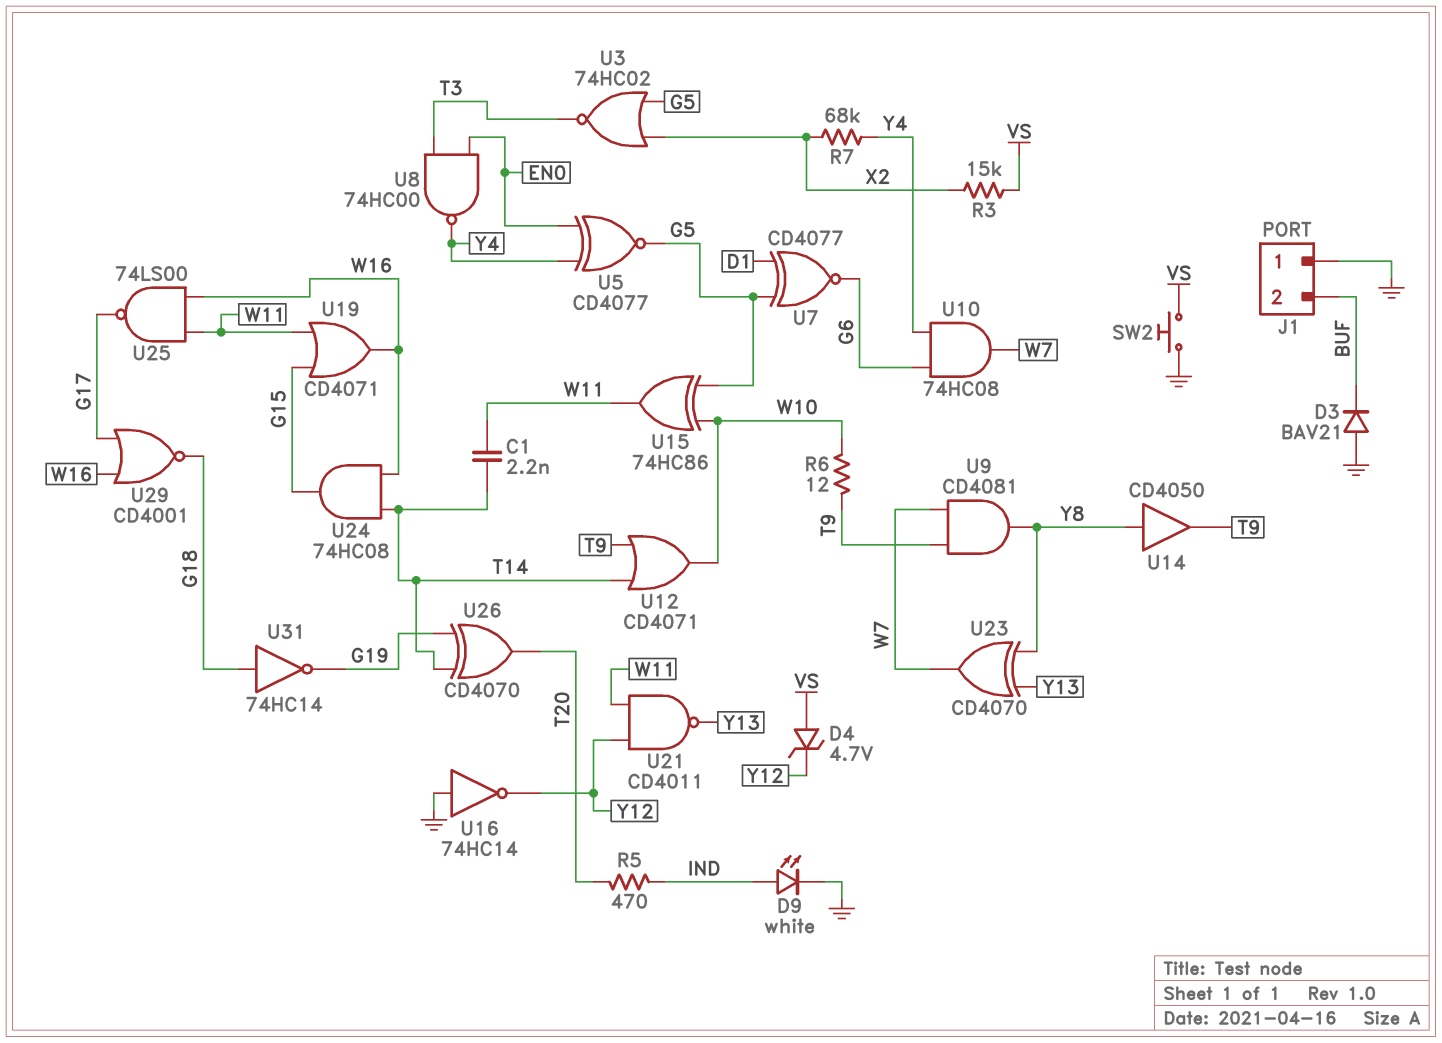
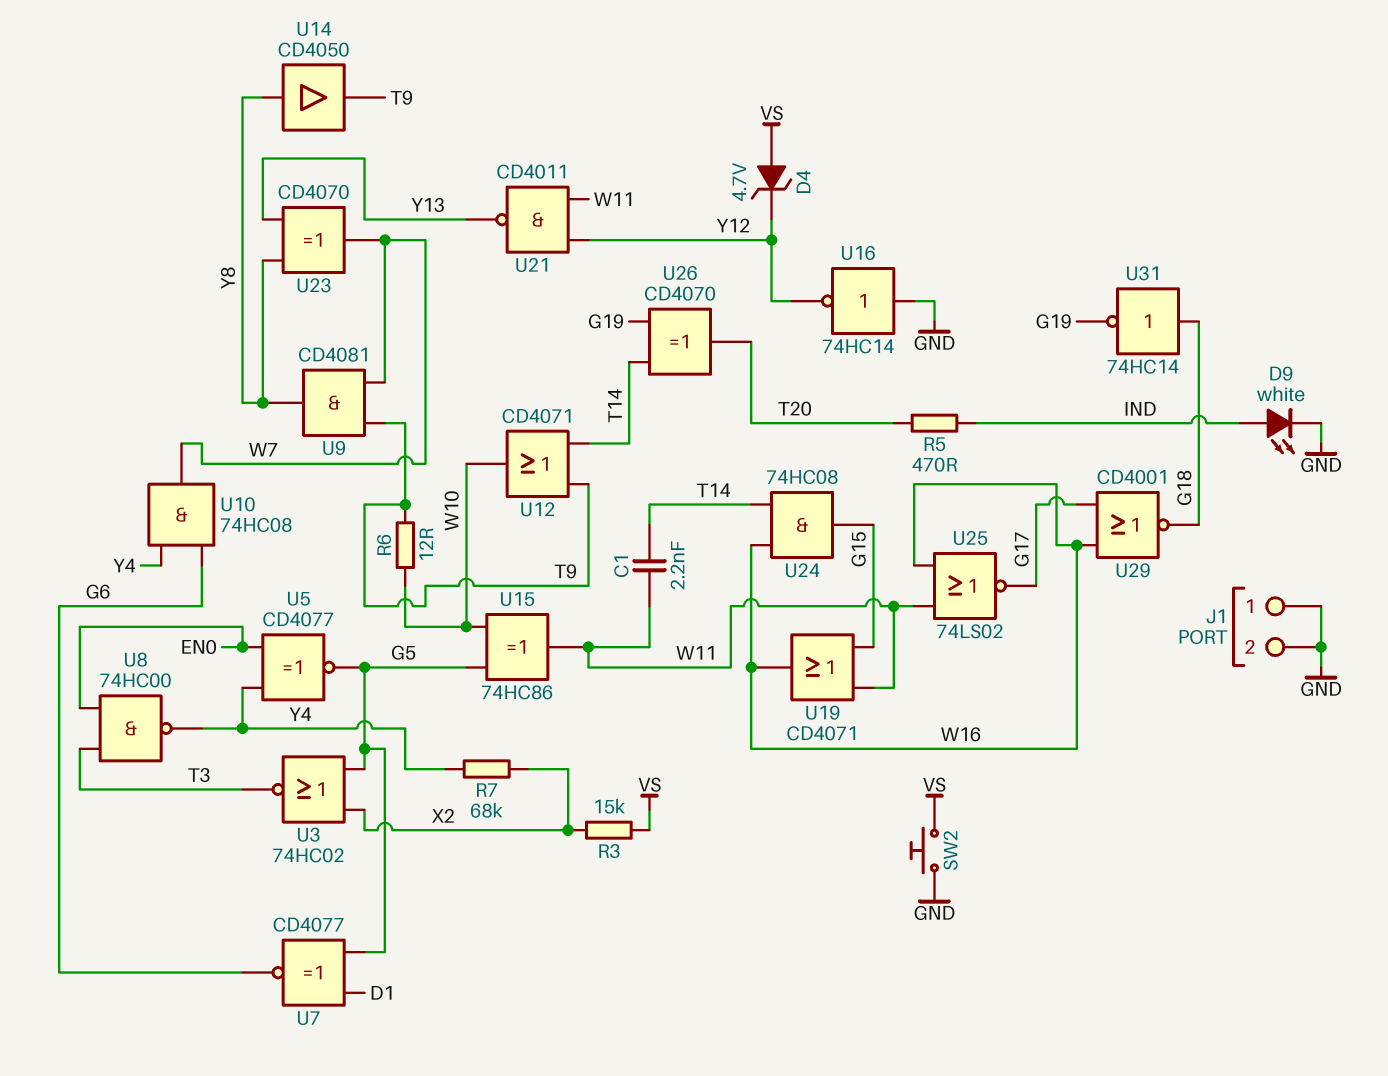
D3: diode BAV21 (A GND, K BUF) -> none
J1 pin 2: BUF -> GND
U25: NAND 74LS00 (in W11, in W16, out G17) -> NOR 74LS02 (in W11, in W16, out G17)

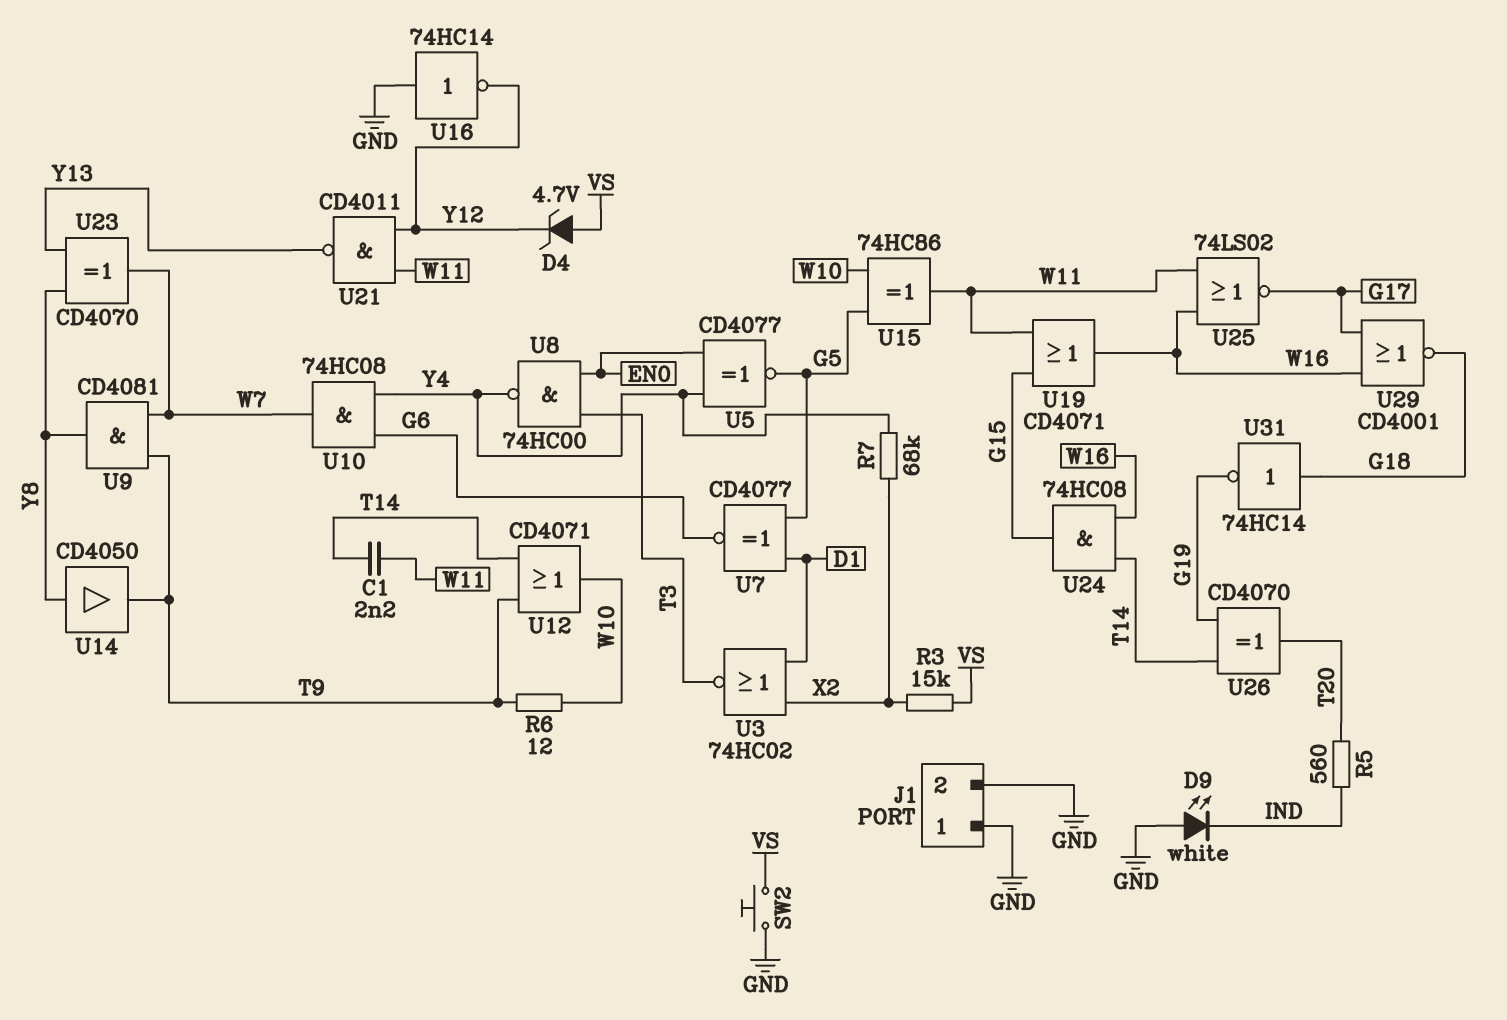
D9: LED white (A IND, K GND) -> LED white (A GND, K IND)
R5: 470 (IND, T20) -> 560 (IND, T20)
U3: NOR 74HC02 (in G5, in X2, out T3) -> NOR 74HC02 (in D1, in X2, out T3)

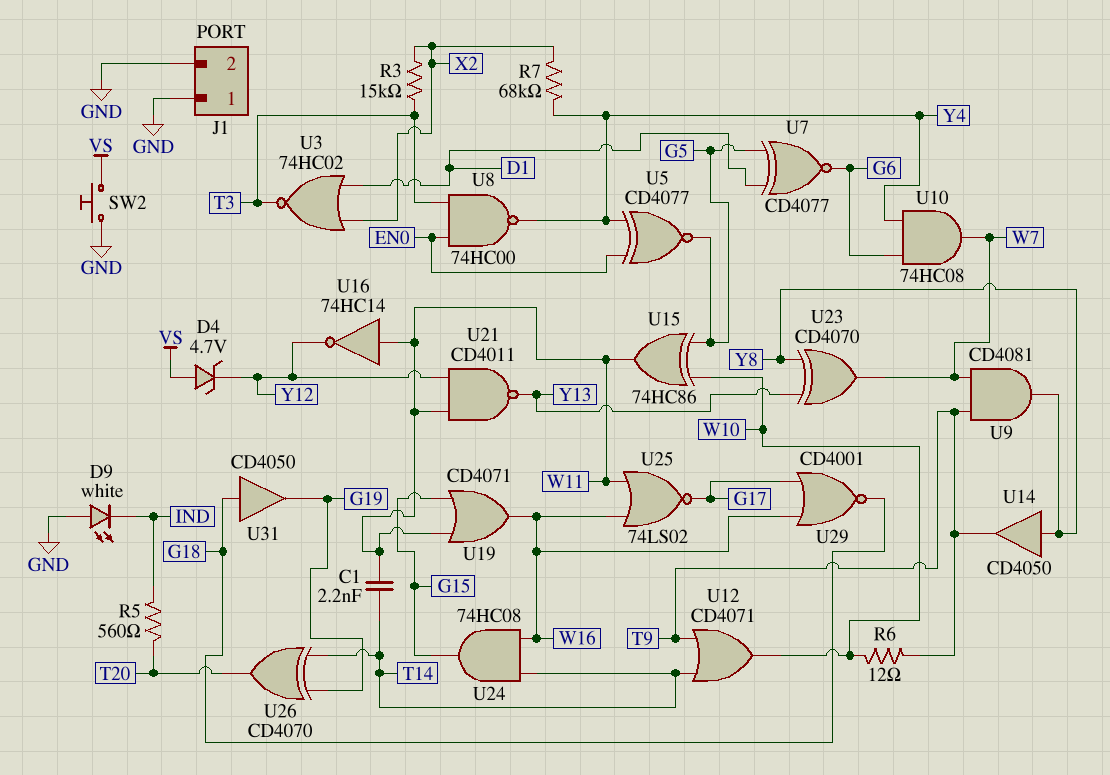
R3: 15k (VS, X2) -> 15k (T3, X2)
U16: NOT 74HC14 (in GND, out Y12) -> NOT 74HC14 (in W11, out Y12)
U31: NOT 74HC14 (in G18, out G19) -> buffer CD4050 (in G18, out G19)

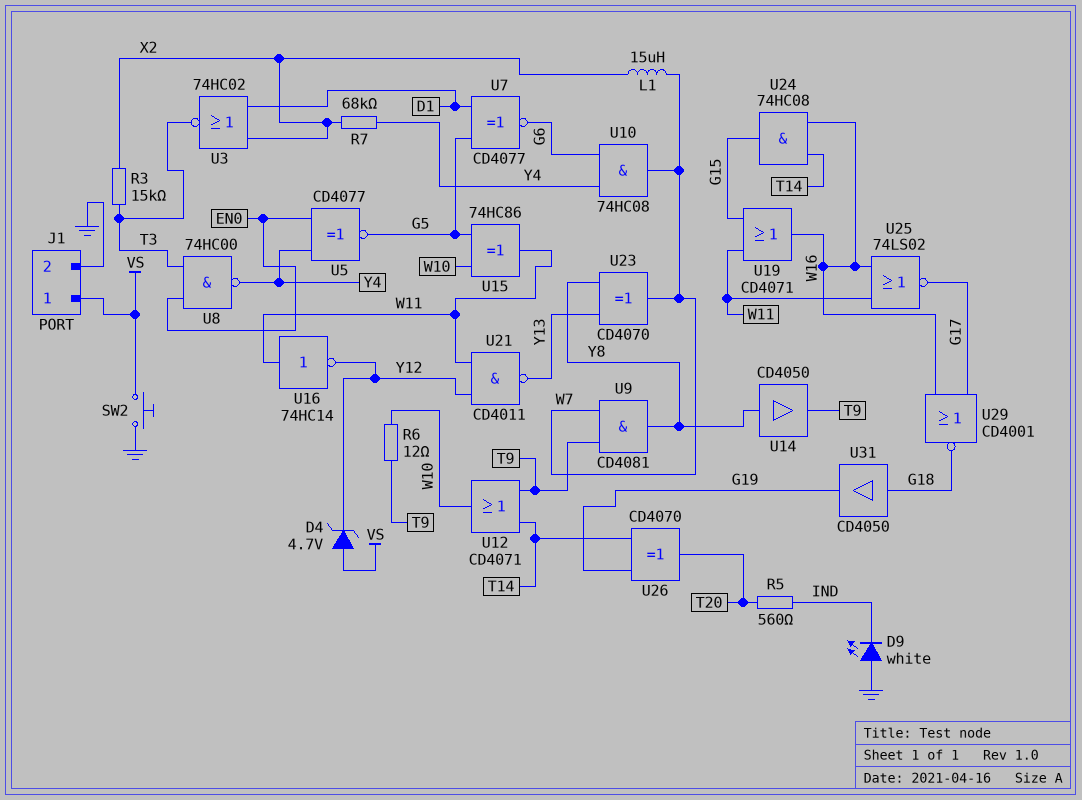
C1: 2.2nF (T14, W11) -> none
J1 pin 1: GND -> VS
L1: none -> 15uH (W7, X2)

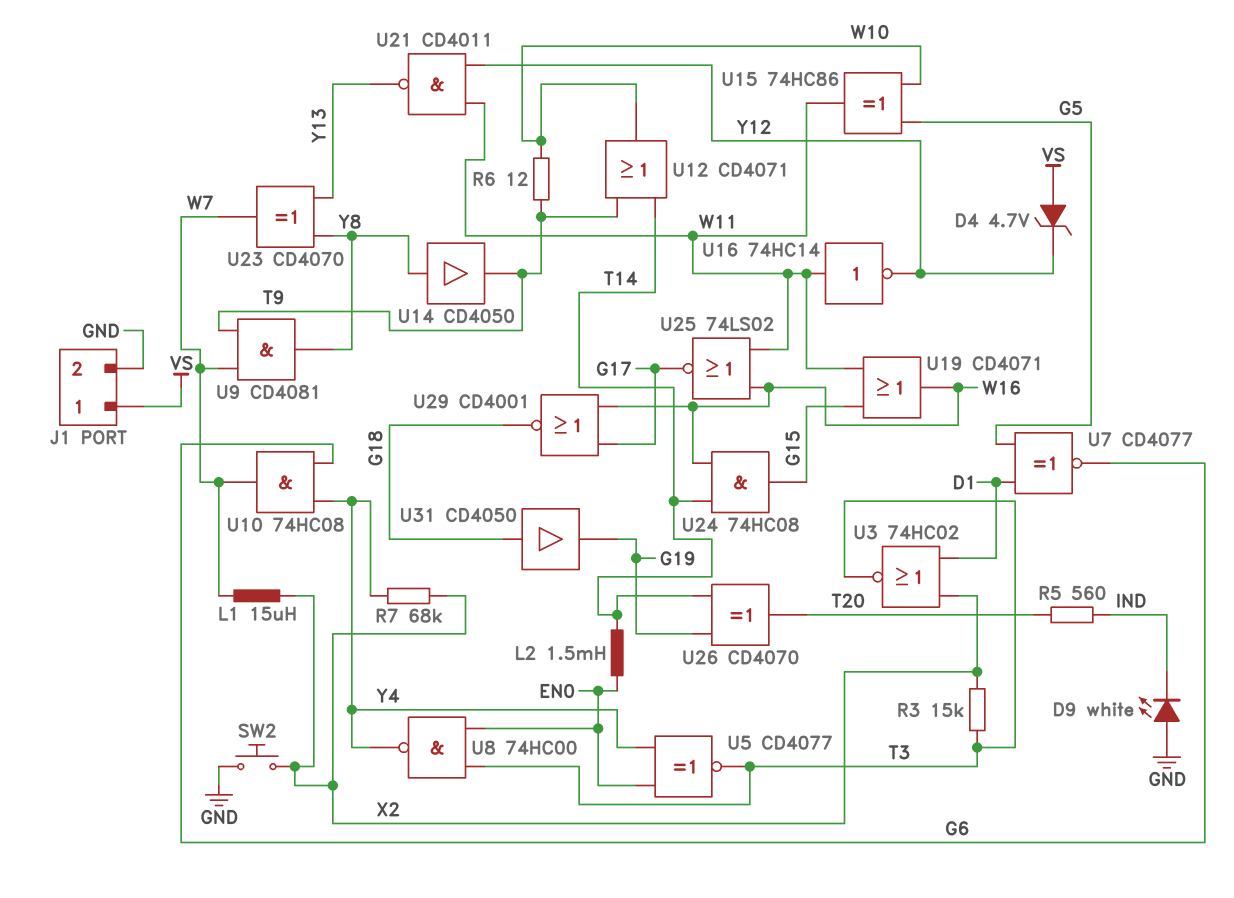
L2: none -> 1.5mH (EN0, T14)
SW2: button (GND, VS) -> button (GND, X2)
U5: XNOR CD4077 (in EN0, in Y4, out G5) -> XNOR CD4077 (in EN0, in Y4, out T3)

